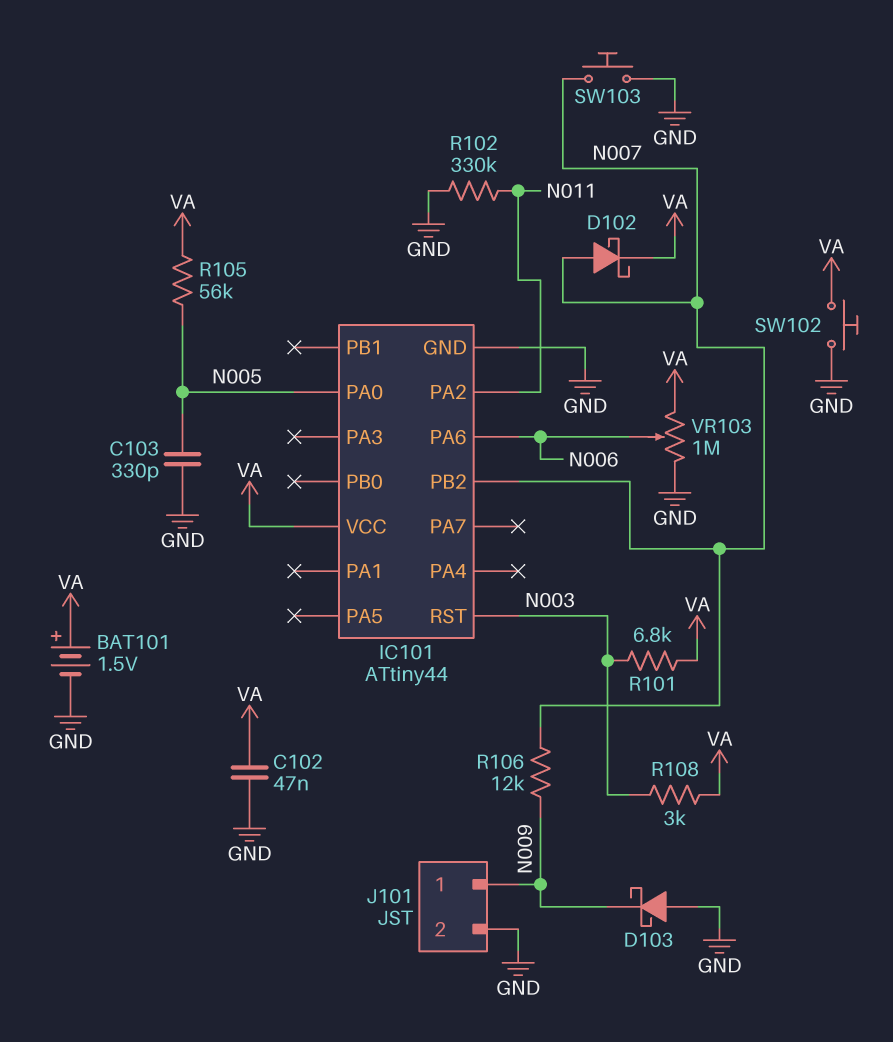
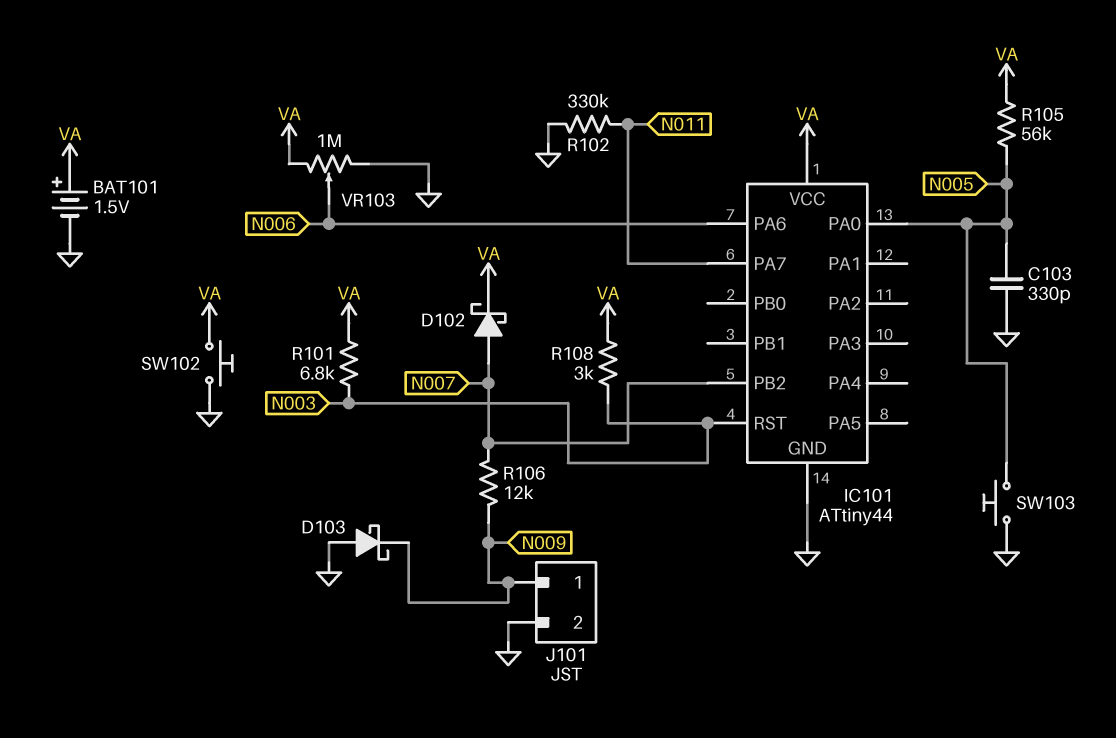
C102: 47nF (GND, VA) -> none
IC101 pin PA2: N011 -> none
IC101 pin PA7: none -> N011
SW103: button (GND, N007) -> button (GND, N005)

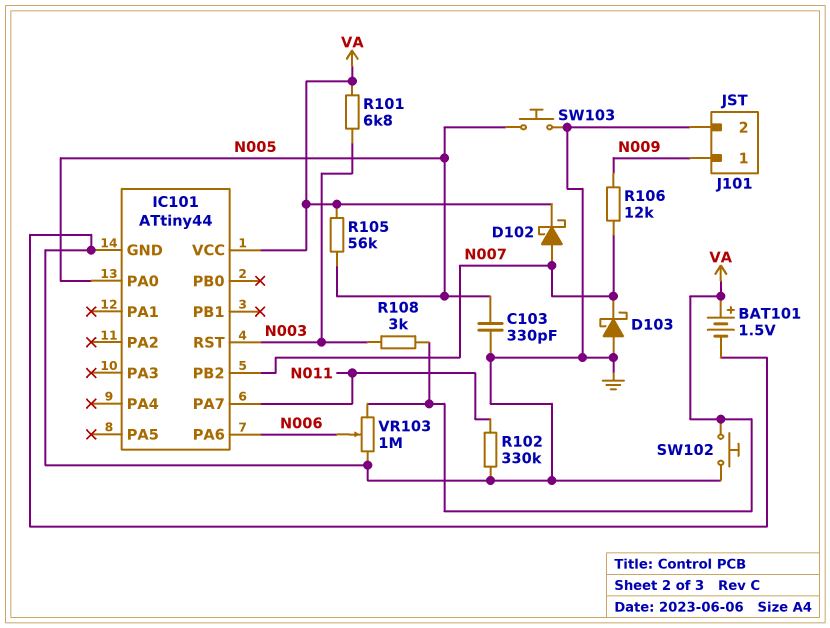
D103: schottky (A GND, K N009) -> schottky (A GND, K N007)

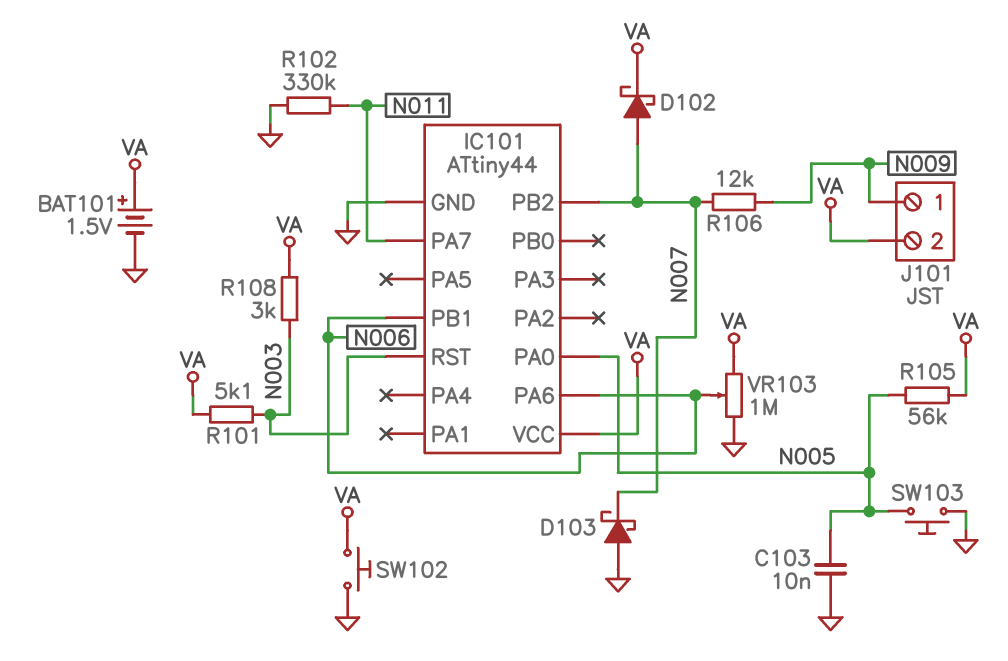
C103: 330pF (GND, N005) -> 10nF (GND, N005)
IC101 pin PB1: none -> N006
J101 pin 2: GND -> VA
R101: 6.8k (N003, VA) -> 5.1k (N003, VA)

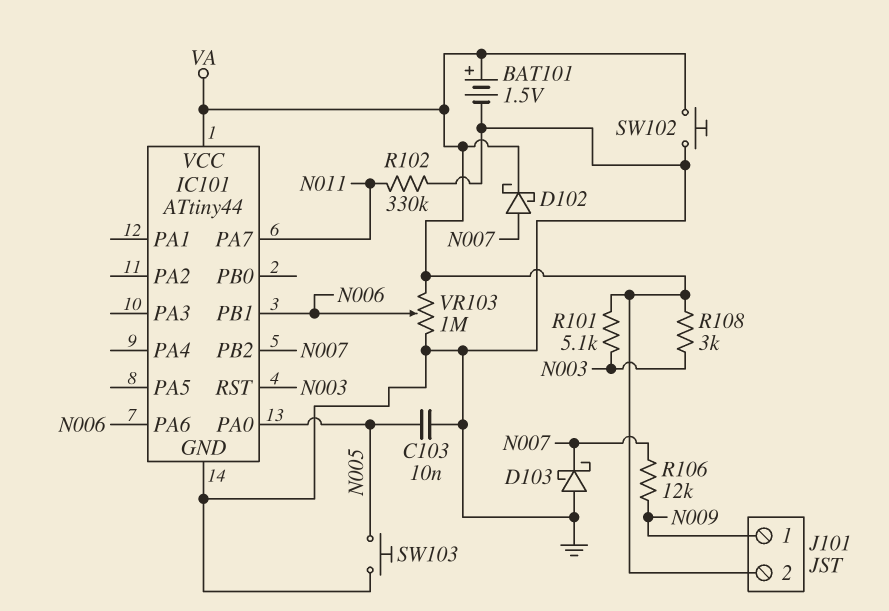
R105: 56k (N005, VA) -> none

